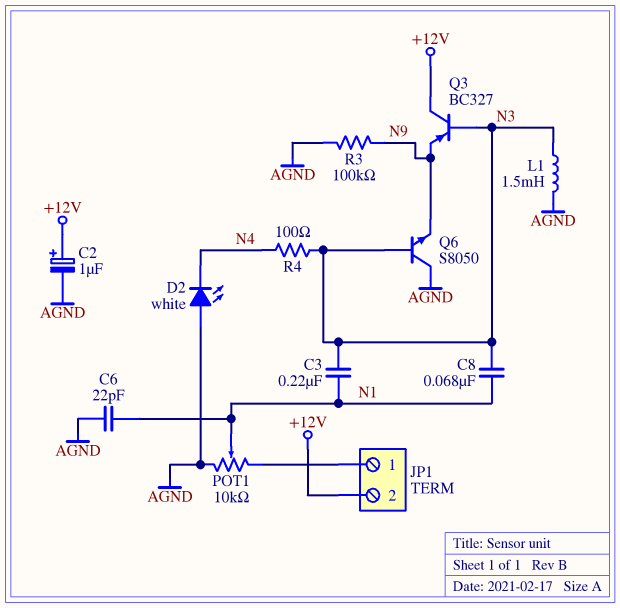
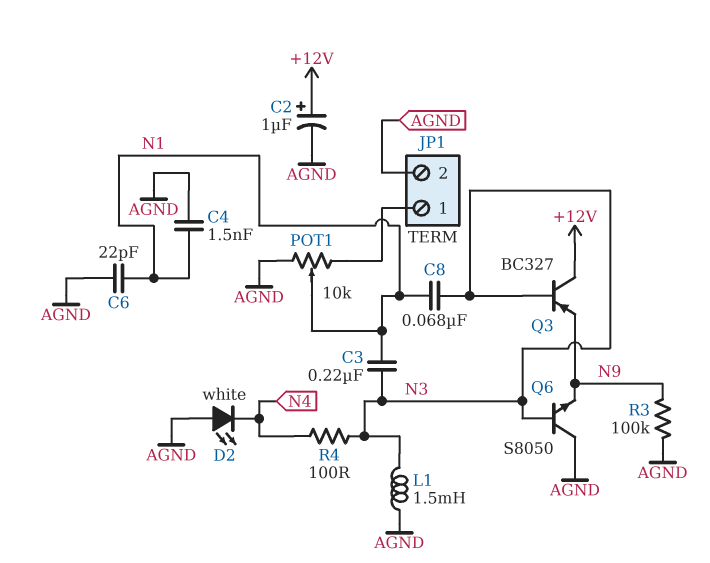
C4: none -> 1.5nF (AGND, N1)
JP1 pin 2: +12V -> AGND

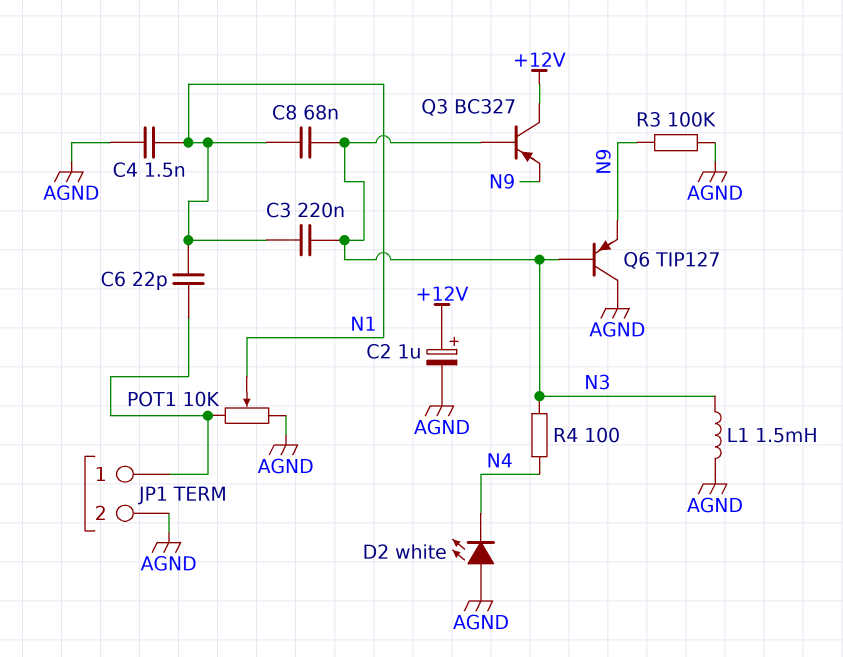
C6: 22pF (AGND, N1) -> 22pF (JP1/1, N1)
Q6: NPN S8050 (B N3, C AGND, E N9) -> PNP TIP127 (B N3, C AGND, E N9)

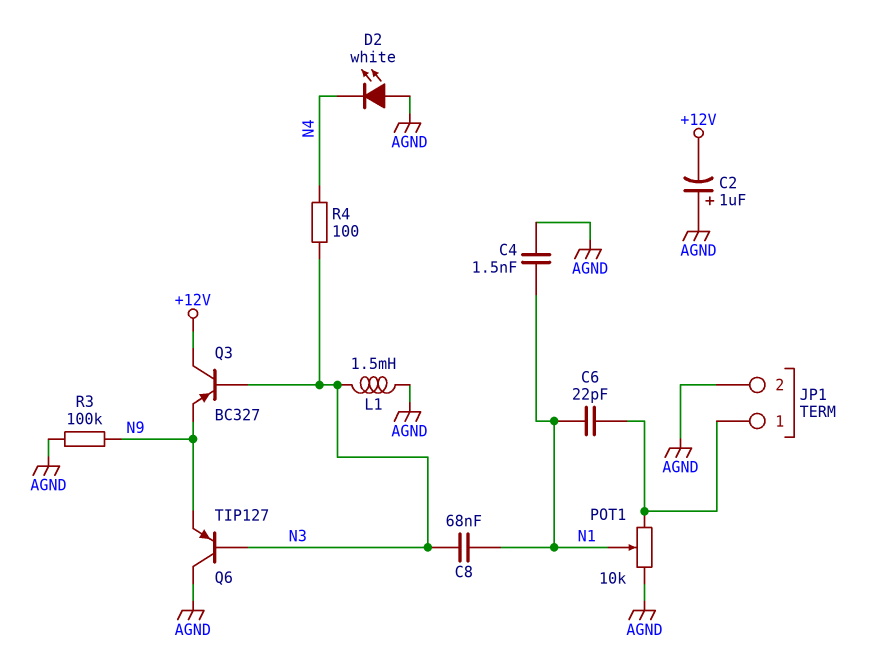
C2: 1uF (plus +12V, minus AGND) -> 1uF (plus AGND, minus +12V)
C3: 220nF (N1, N3) -> none

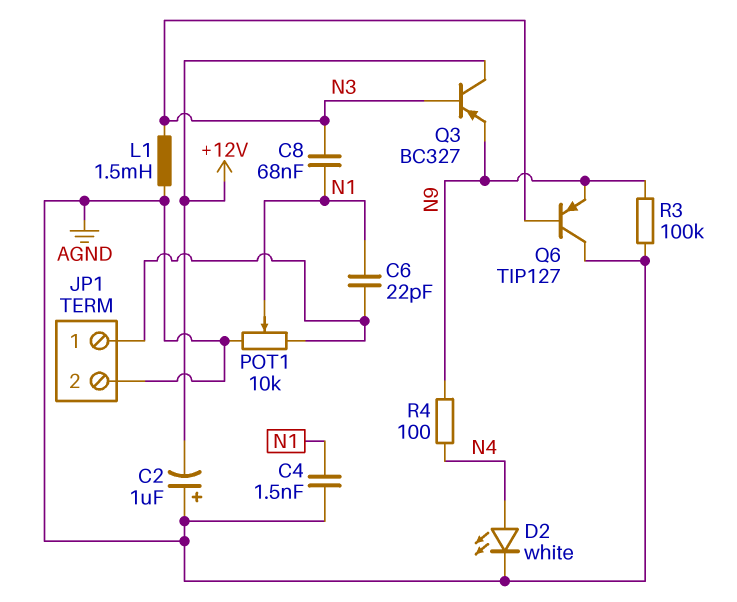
D2: LED white (A AGND, K N4) -> LED white (A N4, K AGND)
R4: 100 (N3, N4) -> 100 (N4, N9)

